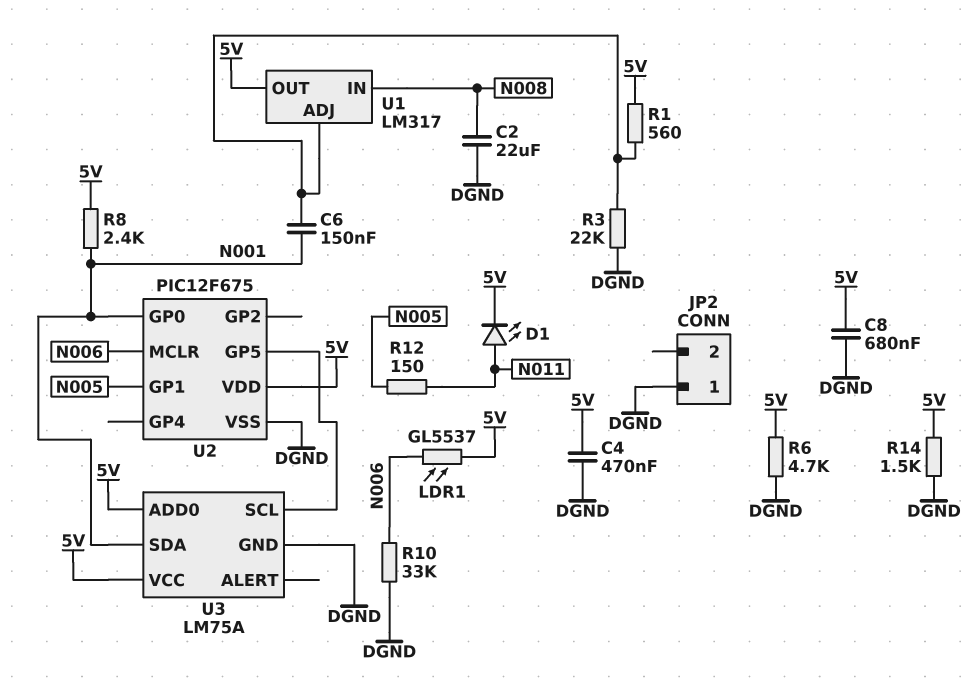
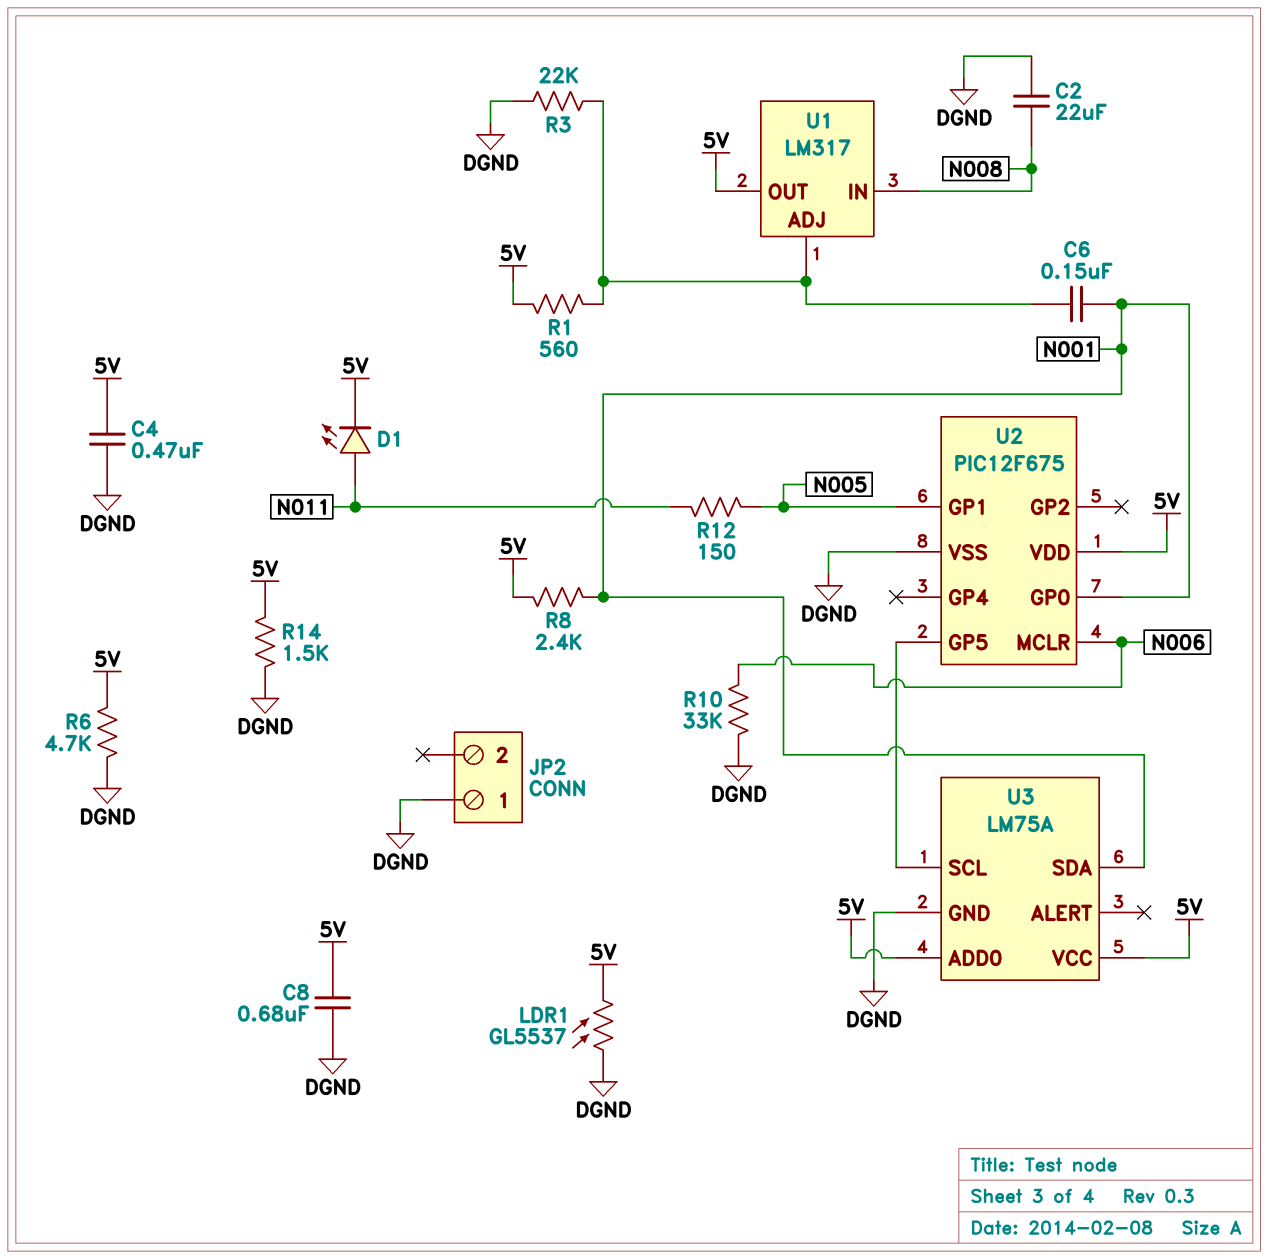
LDR1: GL5537 (5V, N006) -> GL5537 (5V, DGND)

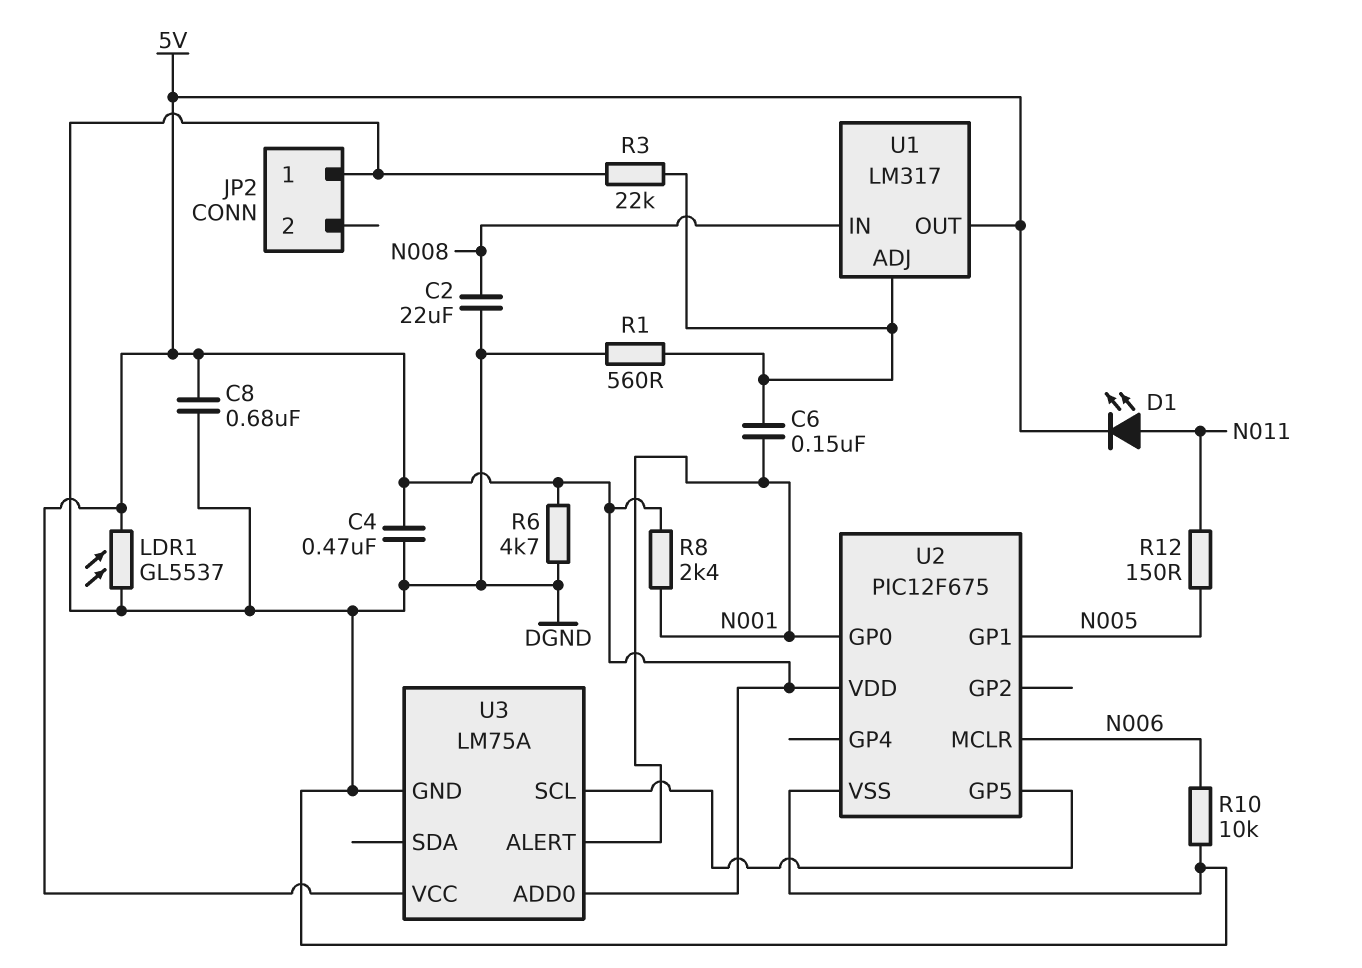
R1: 560 (5V, U1/ADJ) -> 560 (DGND, U1/ADJ)
R10: 33k (DGND, N006) -> 10k (DGND, N006)
R14: 1.5k (5V, DGND) -> none
U3 pin ALERT: none -> N001
U3 pin SDA: N001 -> none

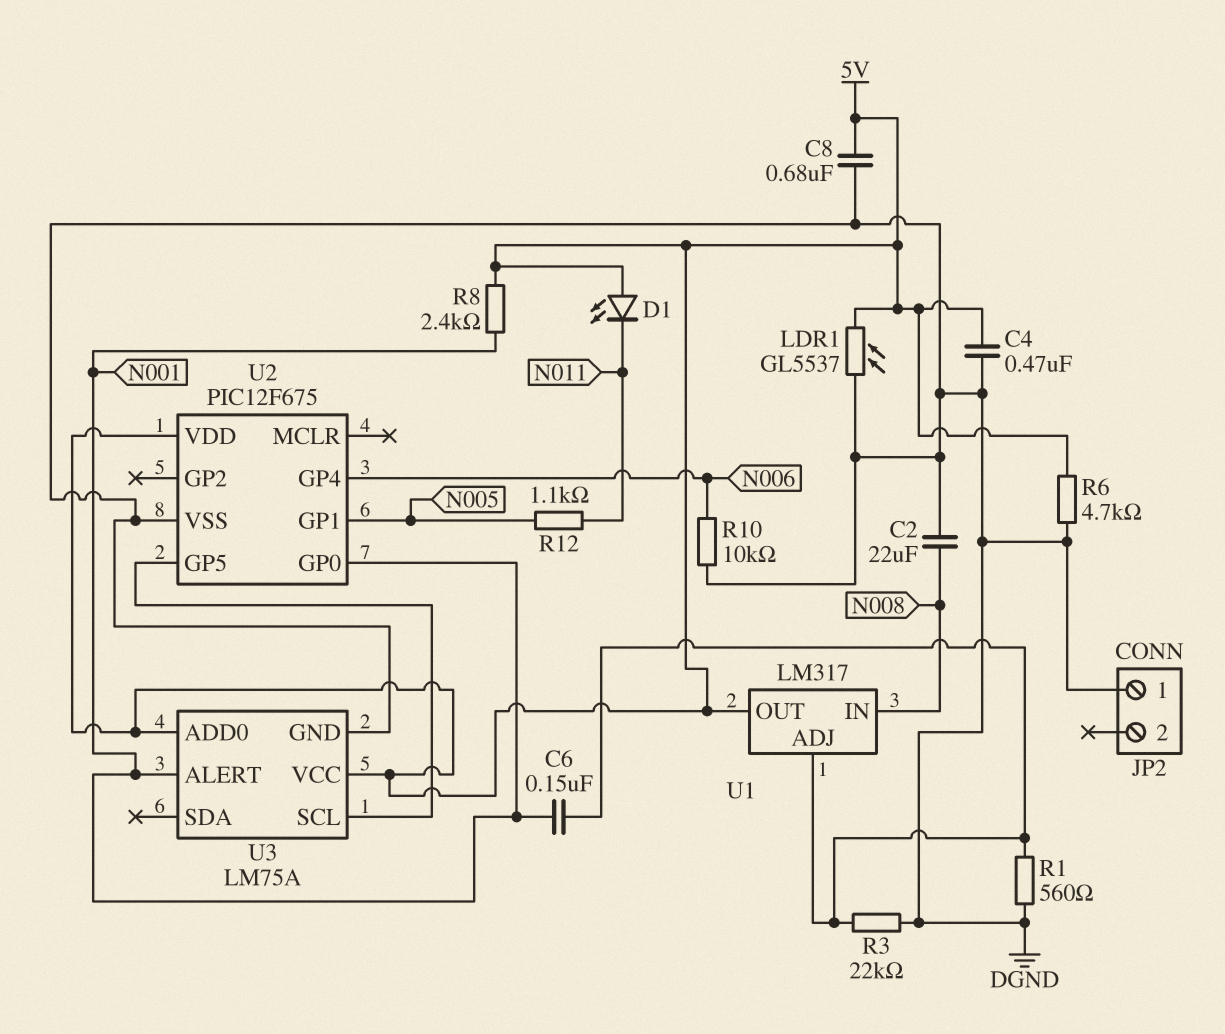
D1: LED (A N011, K 5V) -> LED (A 5V, K N011)
R12: 150 (N005, N011) -> 1.1k (N005, N011)
U2 pin GP4: none -> N006
U2 pin MCLR: N006 -> none

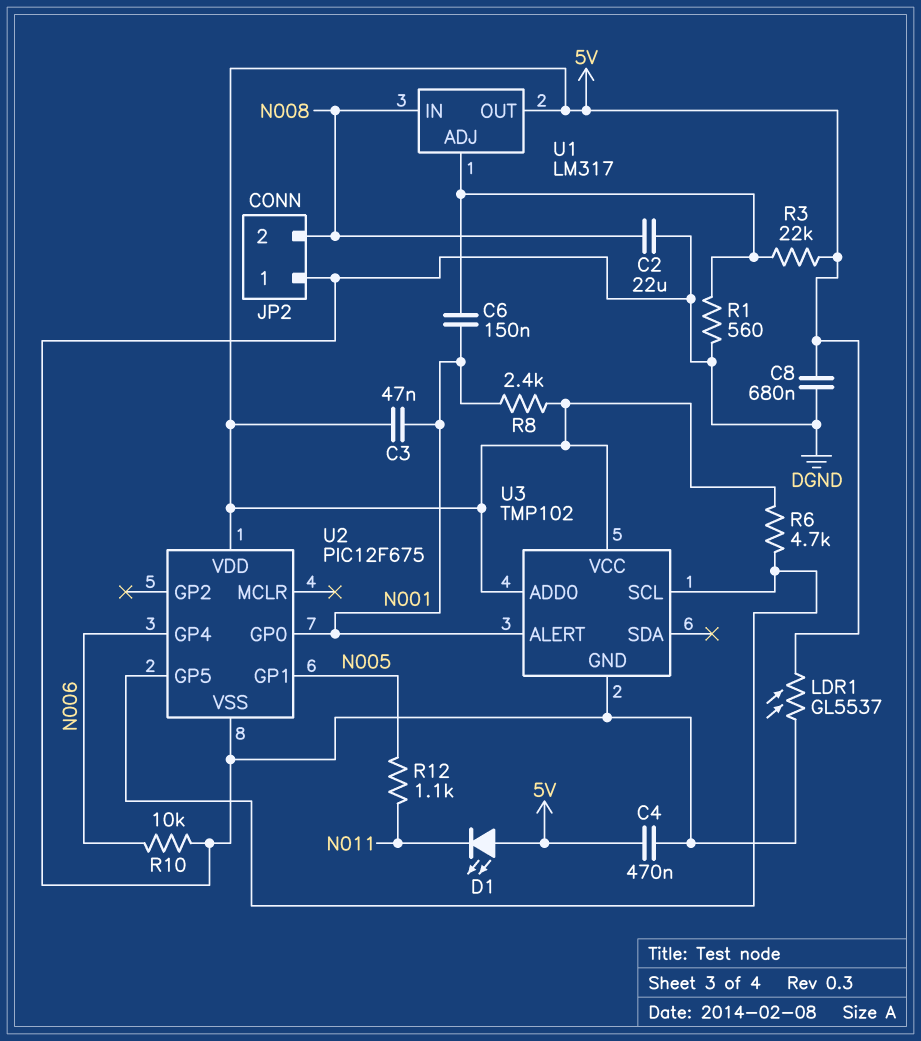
C3: none -> 47nF (5V, N001)
JP2 pin 2: none -> N008
R3: 22k (DGND, U1/ADJ) -> 22k (5V, U1/ADJ)
R6: 4.7k (5V, DGND) -> 4.7k (5V, U2/GP5)
U3: LM75A -> TMP102

